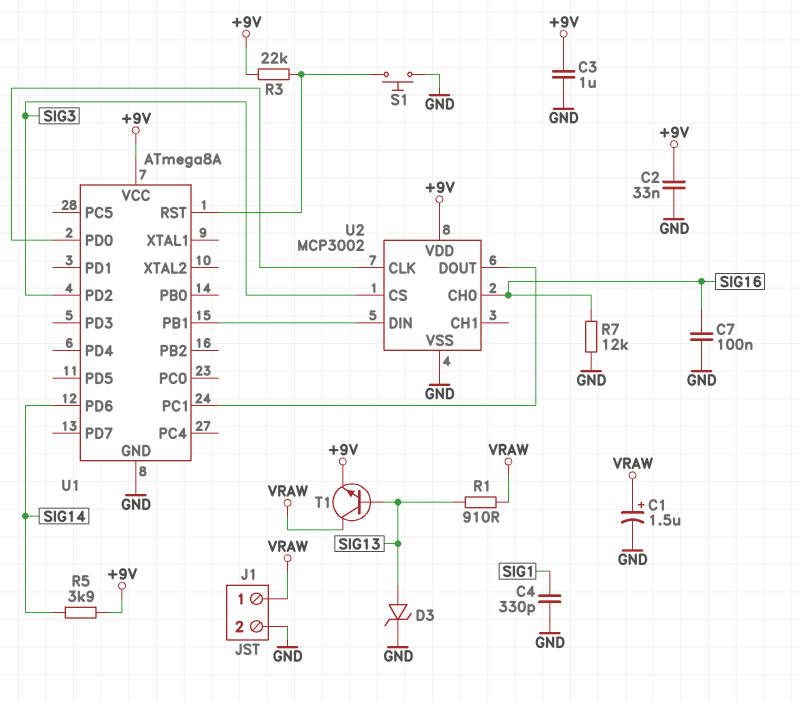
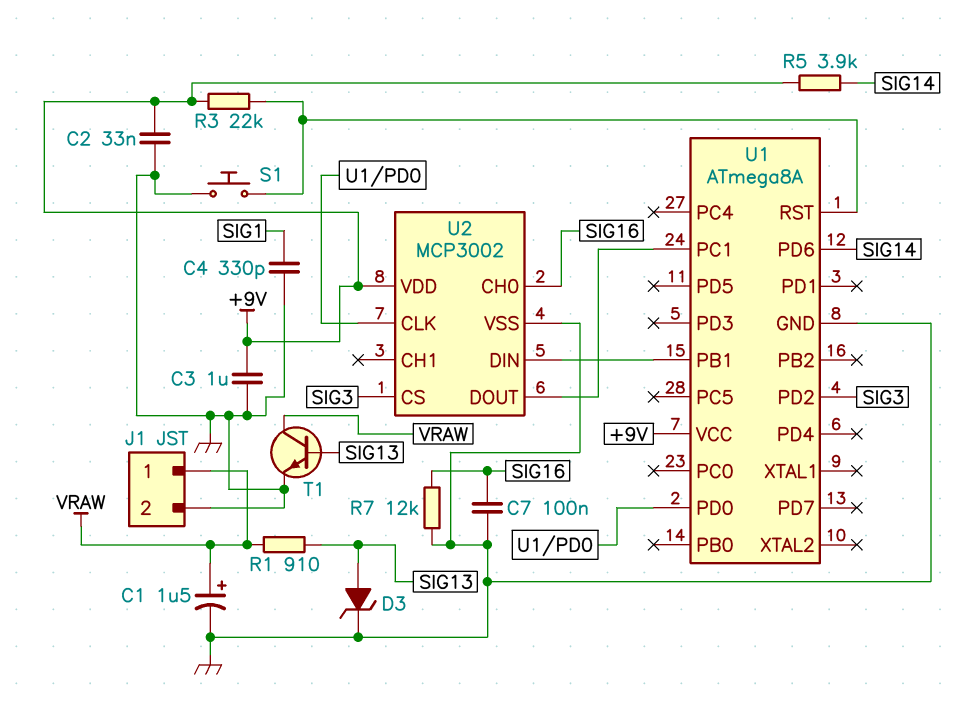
T1: NPN (B SIG13, C VRAW, E +9V) -> NPN (B SIG13, C VRAW, E GND)

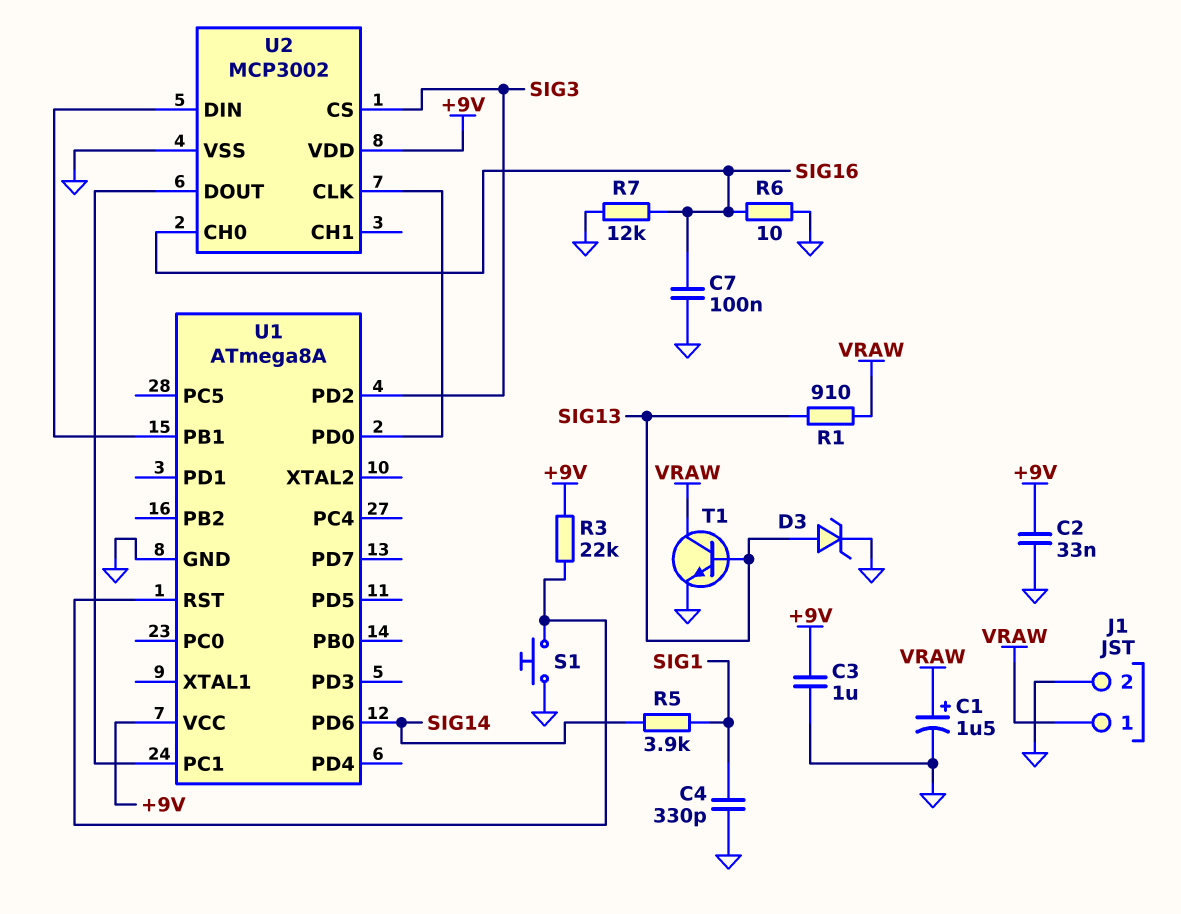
R5: 3.9k (+9V, SIG14) -> 3.9k (SIG1, SIG14)
R6: none -> 10 (GND, SIG16)

